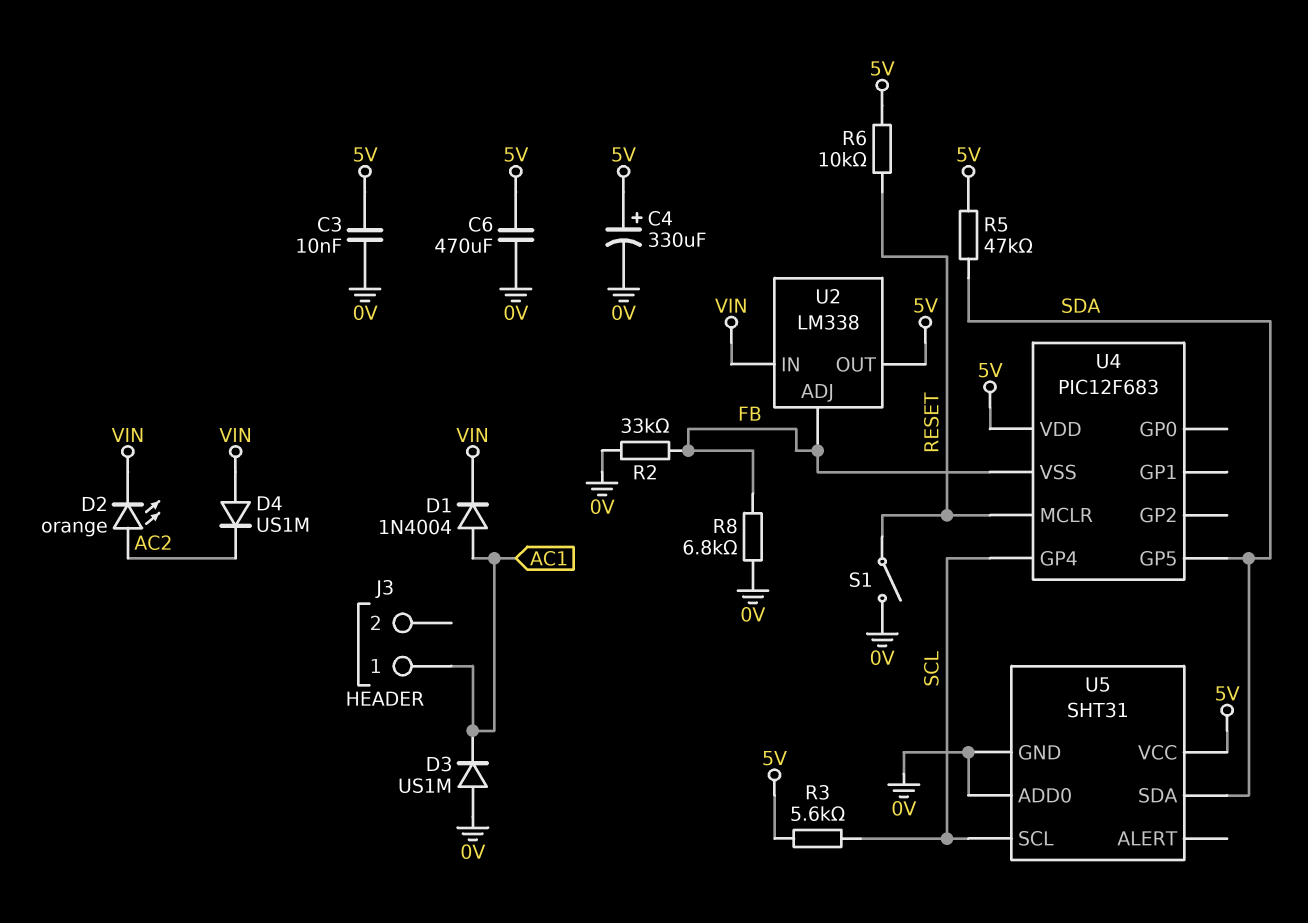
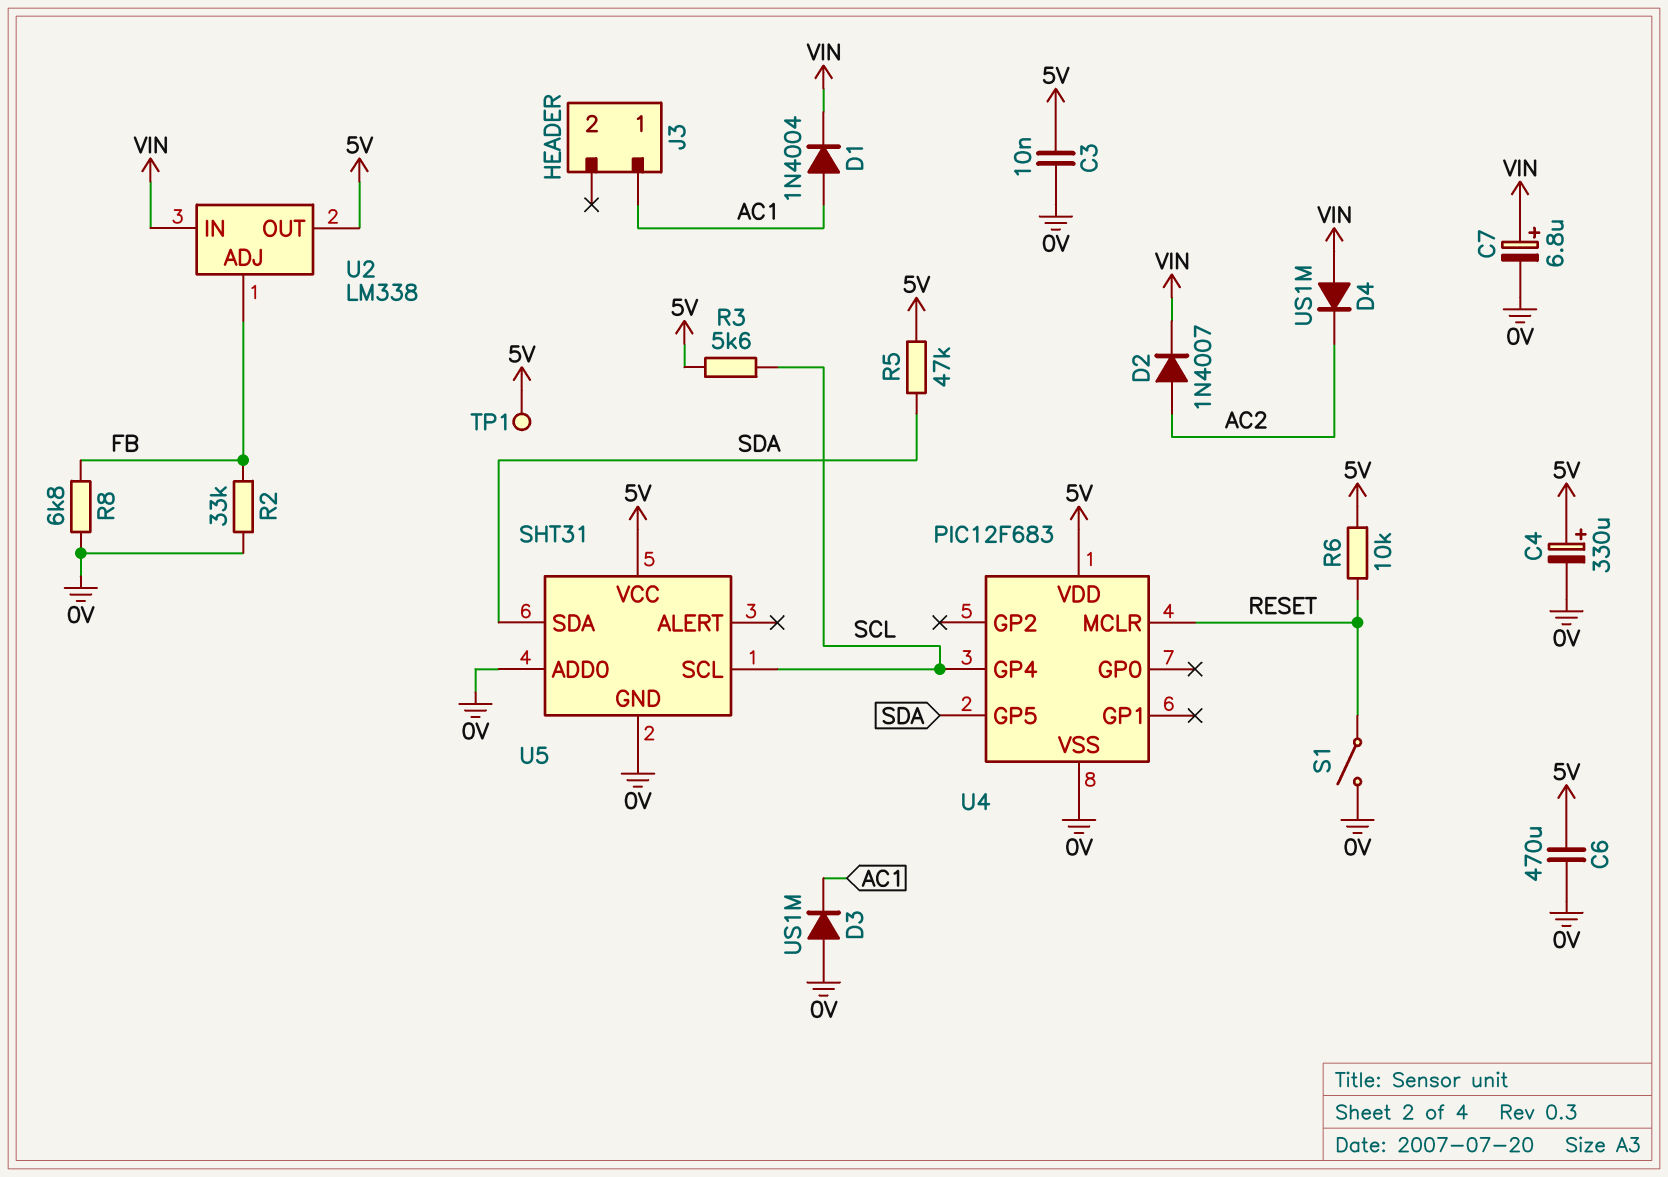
C7: none -> 6.8uF (plus VIN, minus 0V)
D2: LED orange (A AC2, K VIN) -> diode 1N4007 (A AC2, K VIN)
TP1: none -> test point (5V)
U4 pin VSS: FB -> 0V

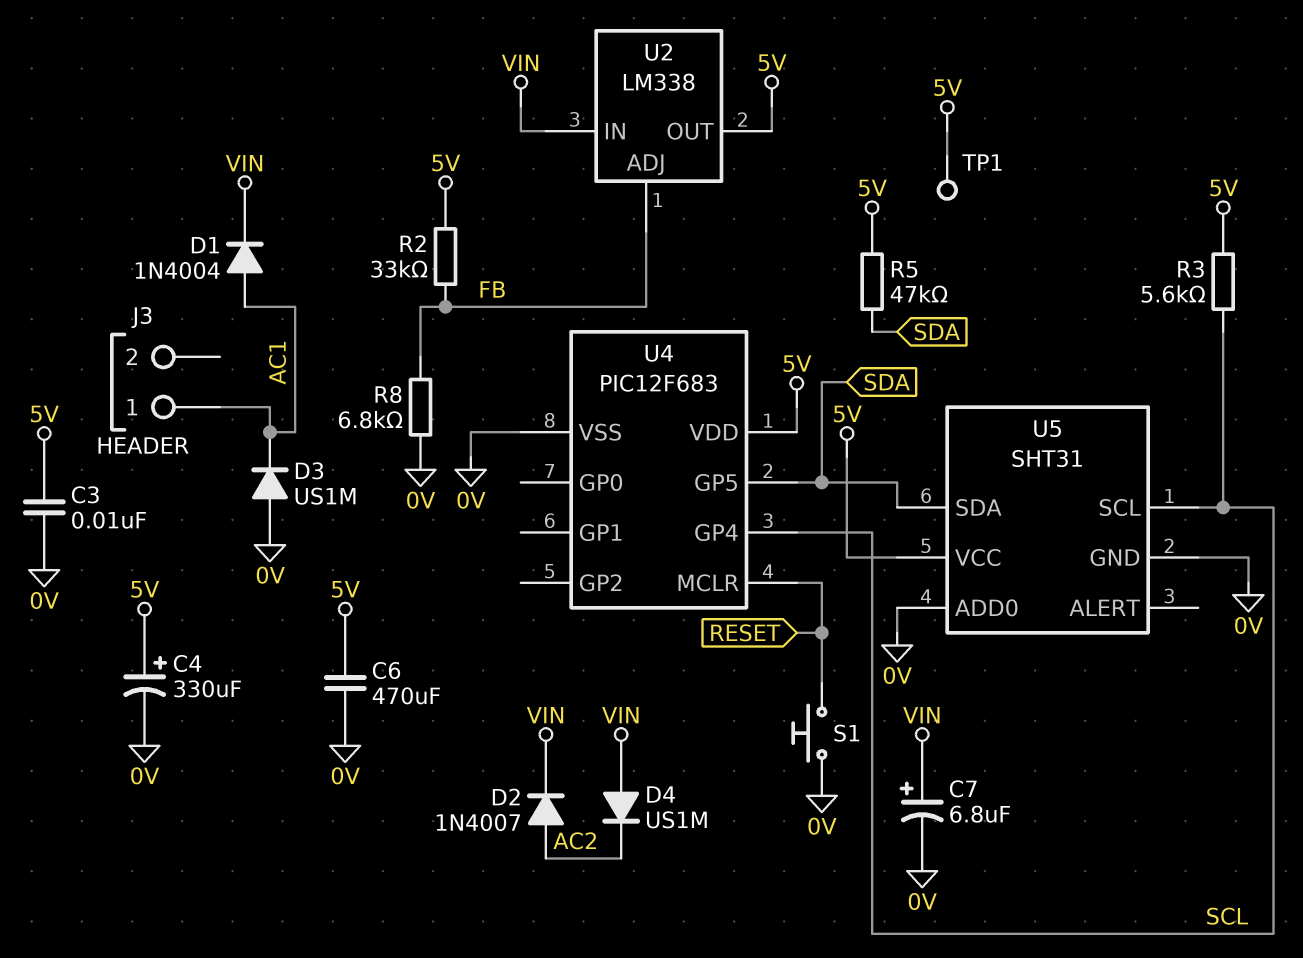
R2: 33k (0V, FB) -> 33k (5V, FB)
R6: 10k (5V, RESET) -> none
S1: switch (0V, RESET) -> button (0V, RESET)

